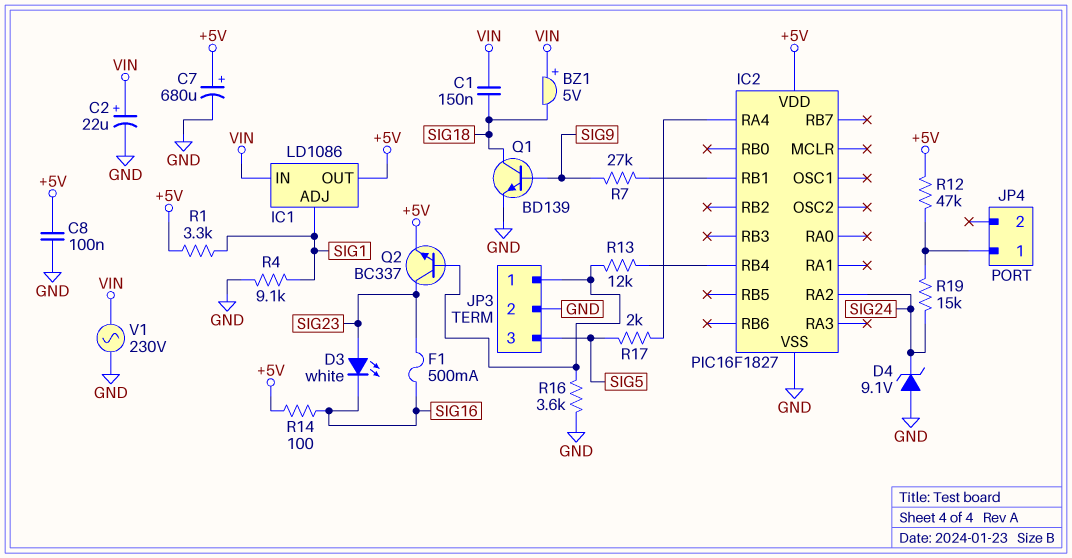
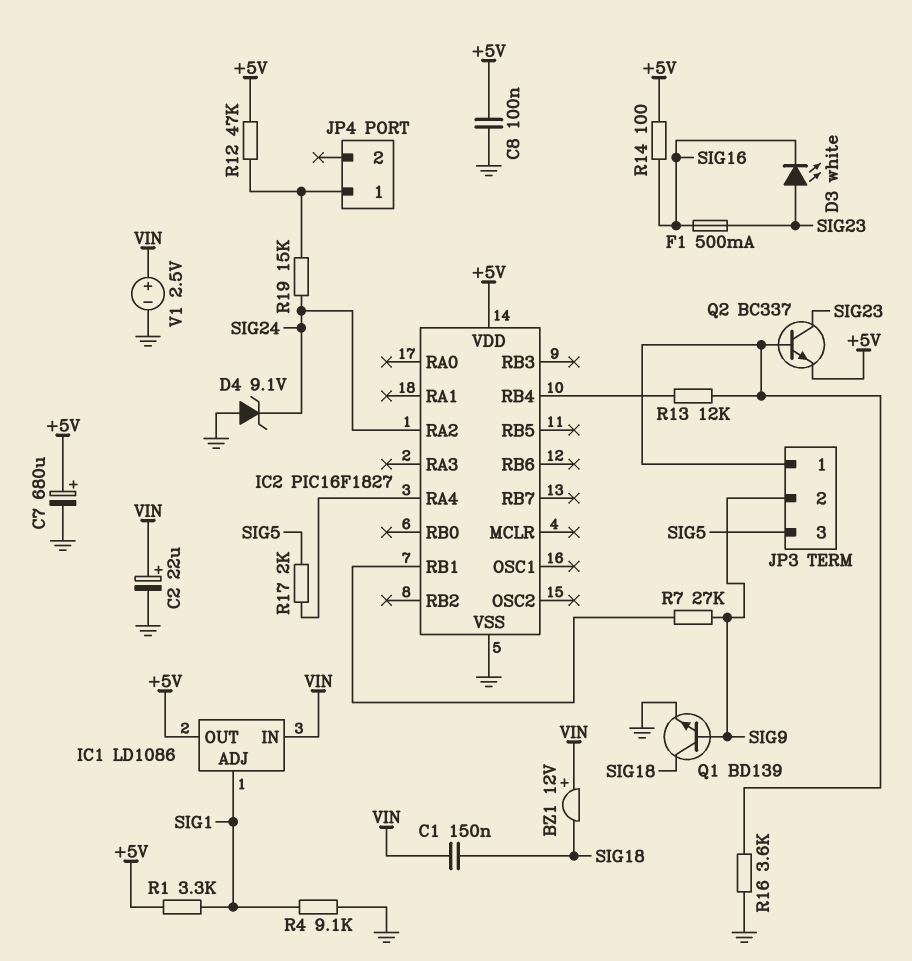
BZ1: buzzer 5V (plus VIN, minus SIG18) -> buzzer 12V (plus VIN, minus SIG18)
JP3 pin 2: GND -> SIG9
V1: AC 230V (GND, VIN) -> 2.5V (plus VIN, minus GND)

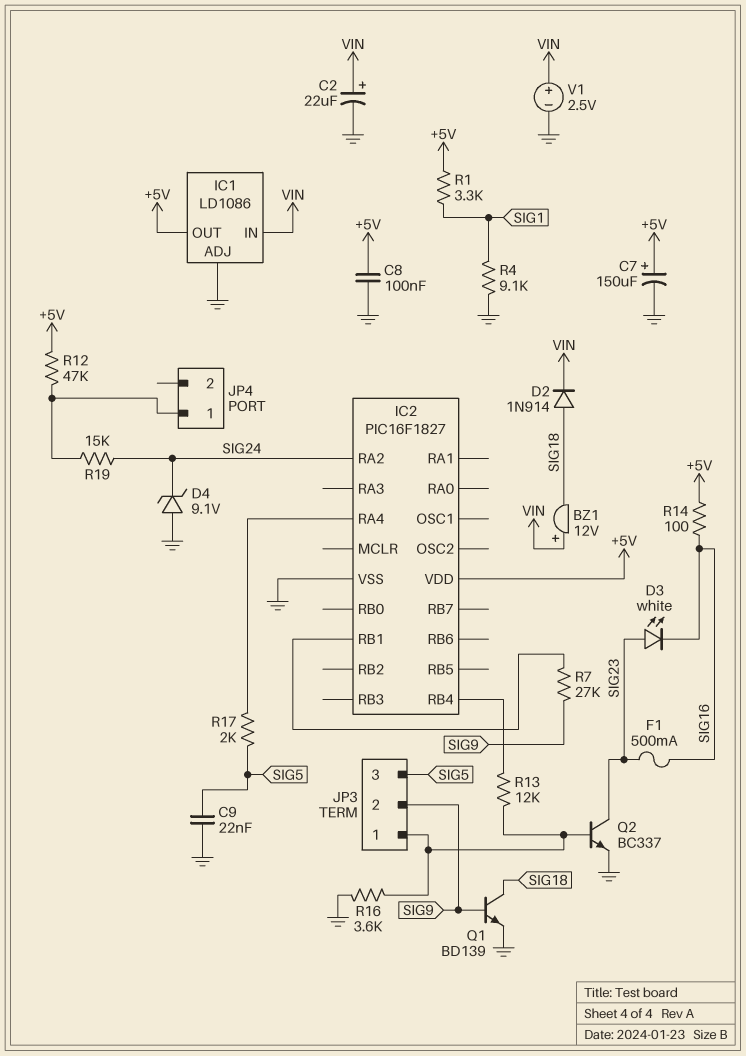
C1: 150nF (SIG18, VIN) -> none
C7: 680uF (plus +5V, minus GND) -> 150uF (plus +5V, minus GND)
C9: none -> 22nF (GND, SIG5)
D2: none -> diode 1N914 (A SIG18, K VIN)
IC1 pin ADJ: SIG1 -> GND
Q2: NPN BC337 (B JP3/1, C SIG23, E +5V) -> NPN BC337 (B JP3/1, C SIG23, E GND)

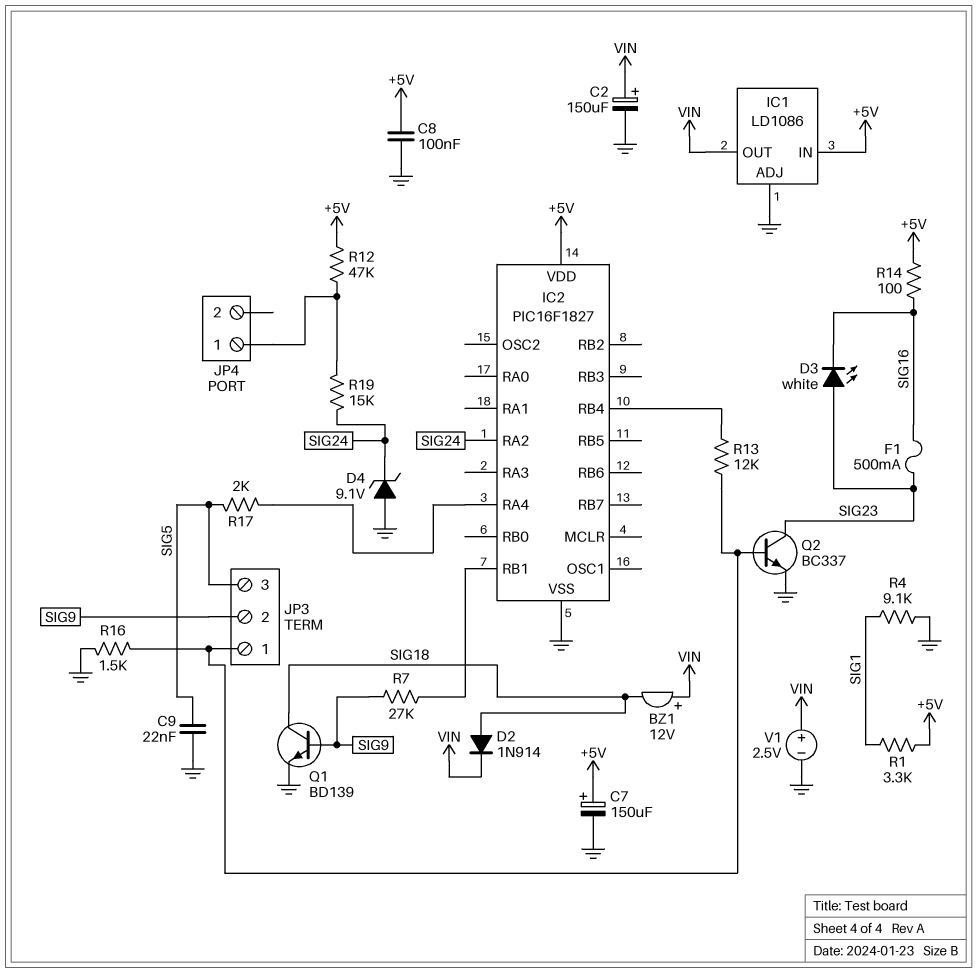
C2: 22uF (plus VIN, minus GND) -> 150uF (plus VIN, minus GND)
IC1 pin IN: VIN -> +5V
IC1 pin OUT: +5V -> VIN
R16: 3.6k (GND, JP3/1) -> 1.5k (GND, JP3/1)

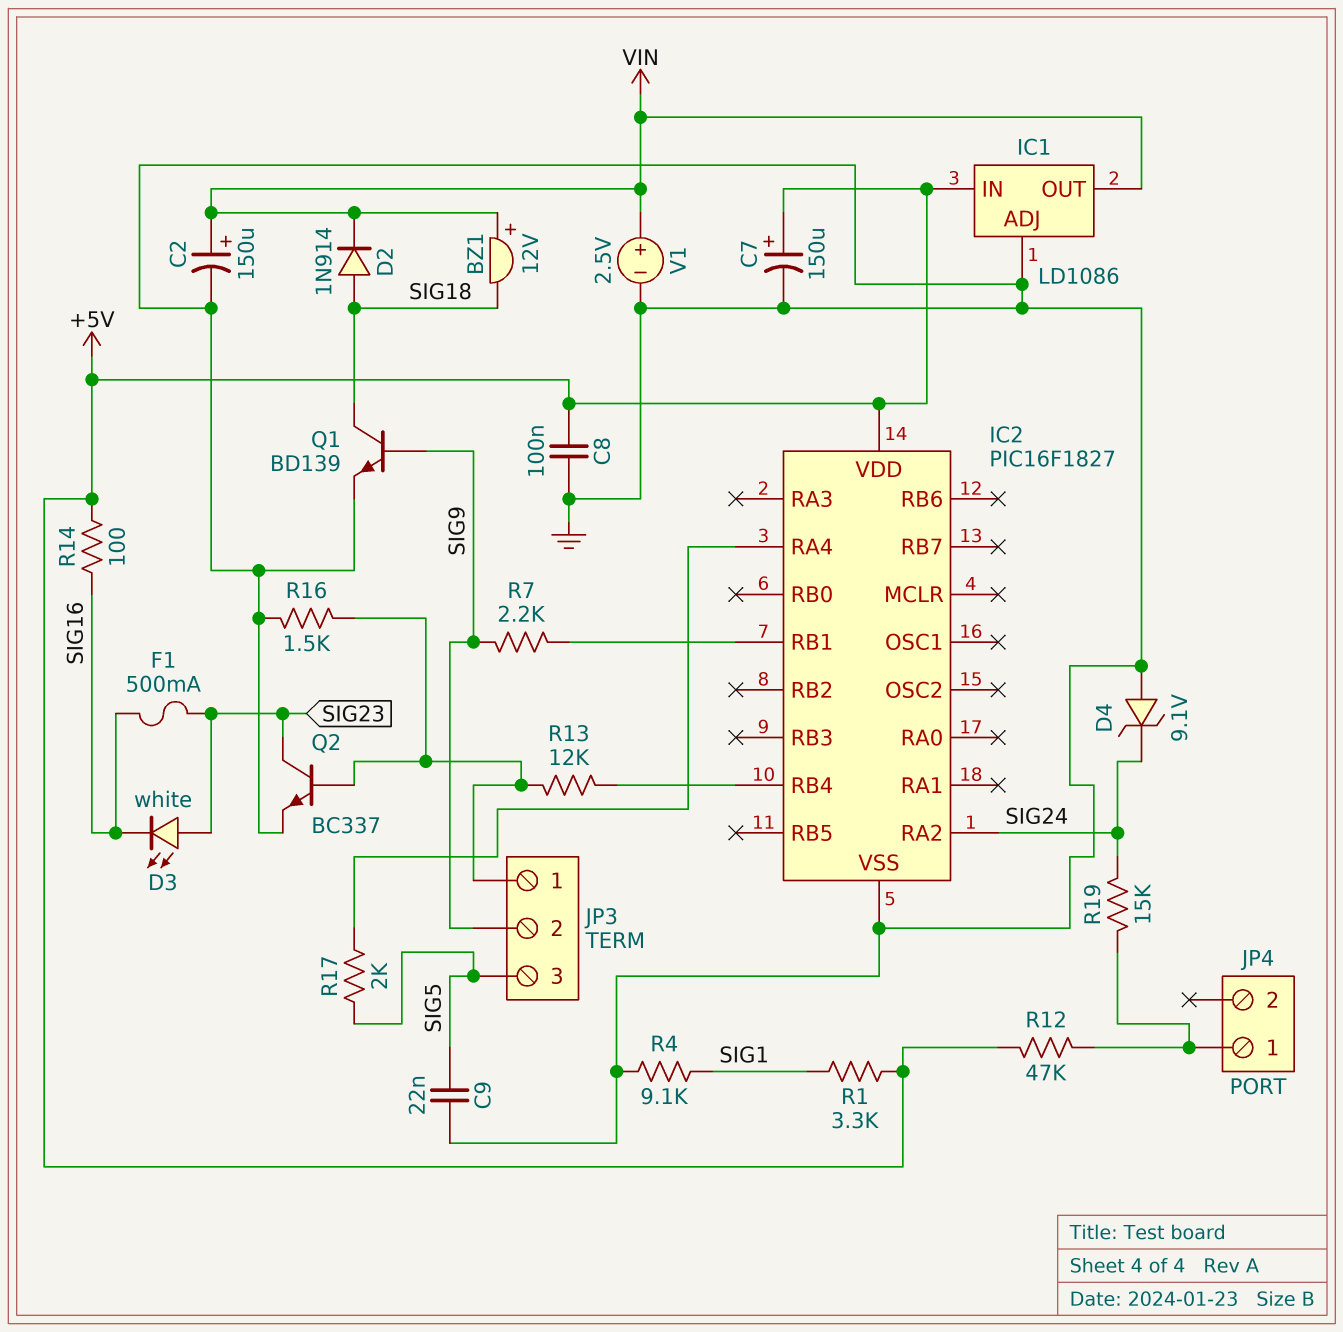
R7: 27k (IC2/RB1, SIG9) -> 2.2k (IC2/RB1, SIG9)

